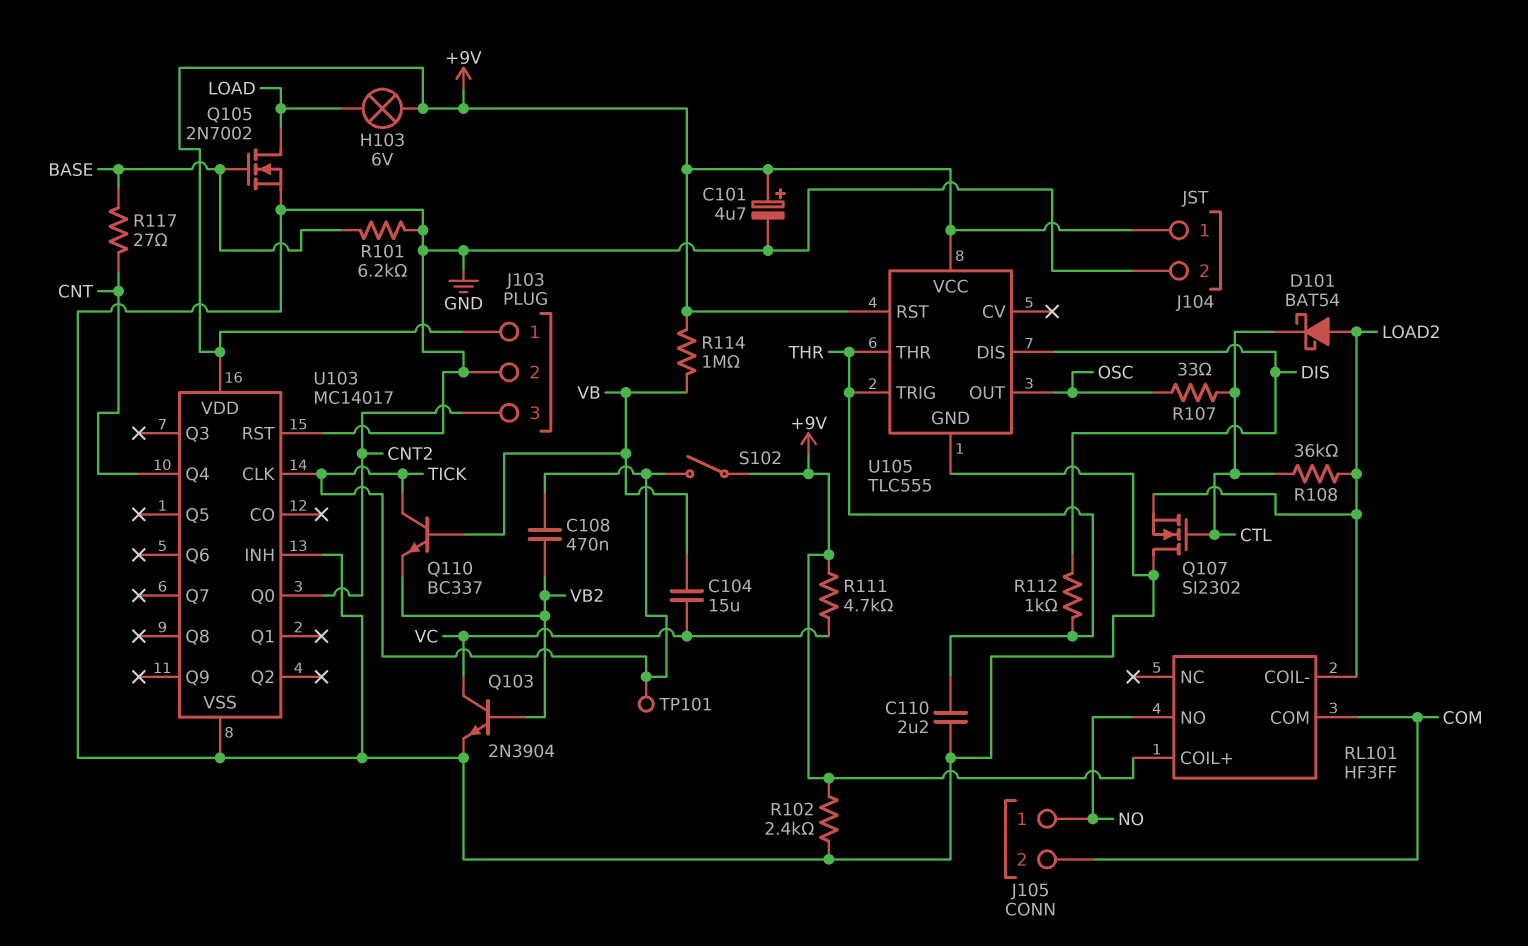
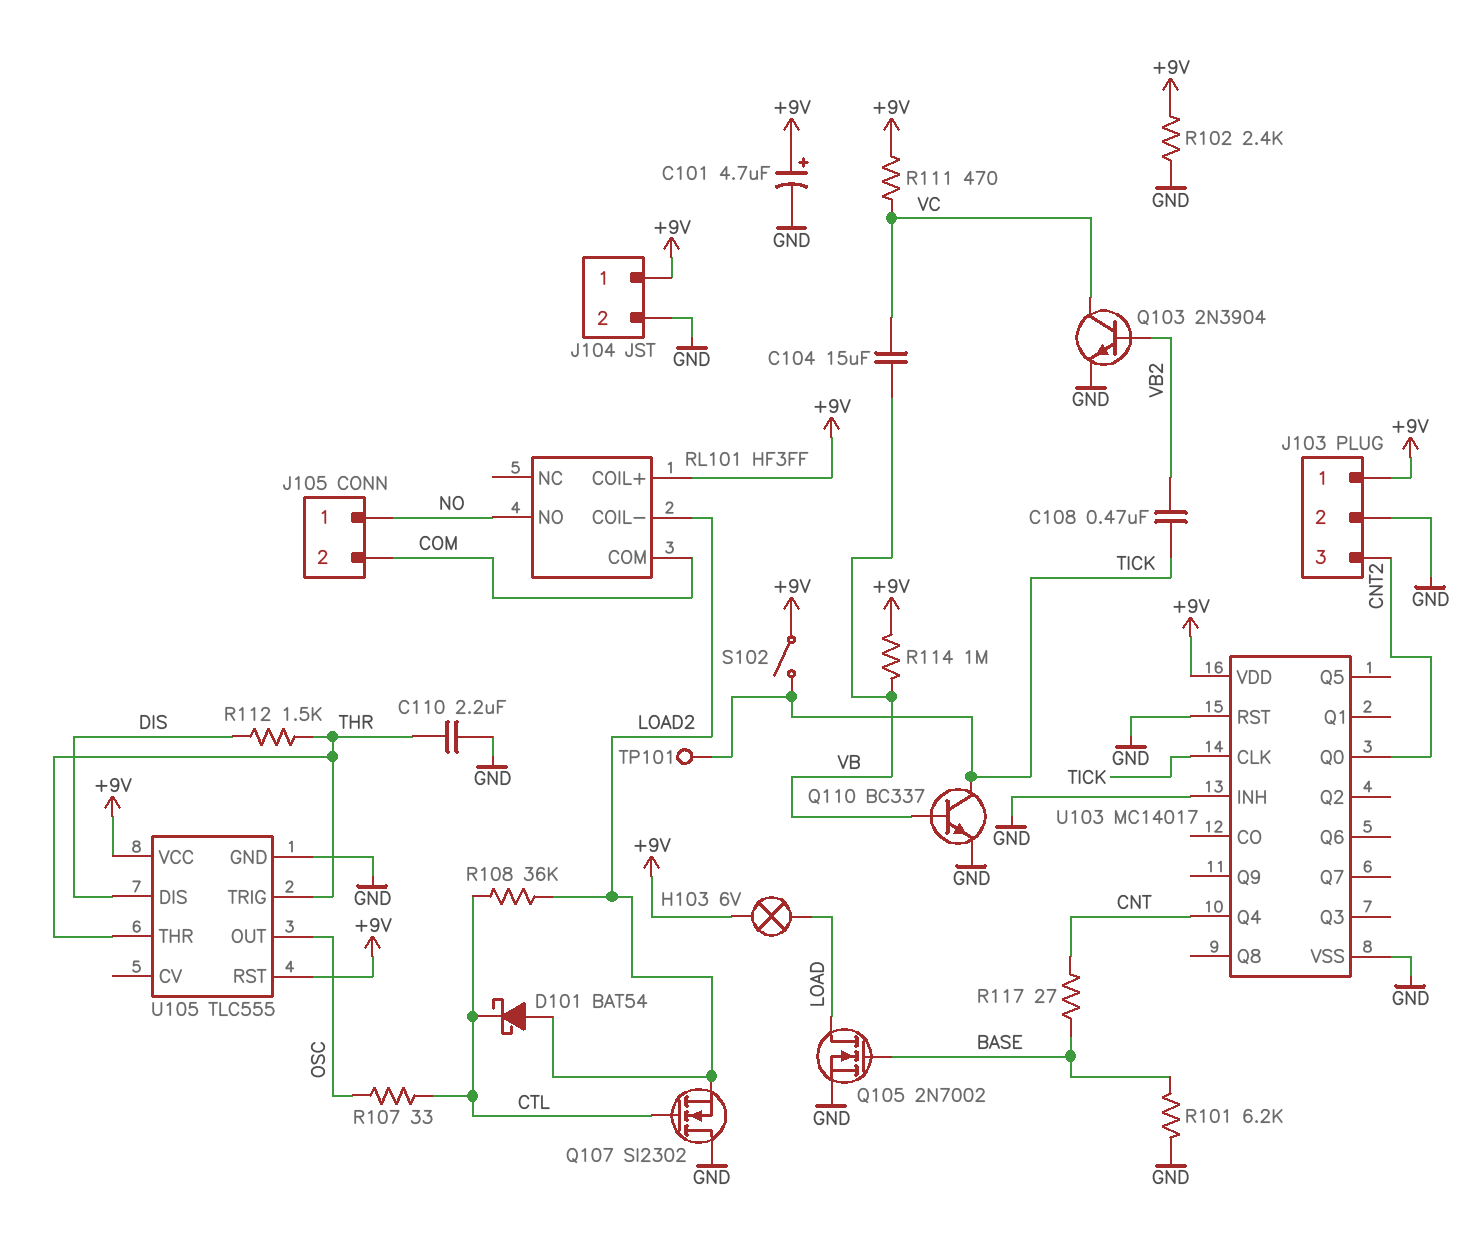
Q110: NPN BC337 (B VB, C TICK, E VB2) -> NPN BC337 (B VB, C TICK, E GND)
R111: 4.7k (+9V, VC) -> 470 (+9V, VC)
R112: 1k (DIS, THR) -> 1.5k (DIS, THR)

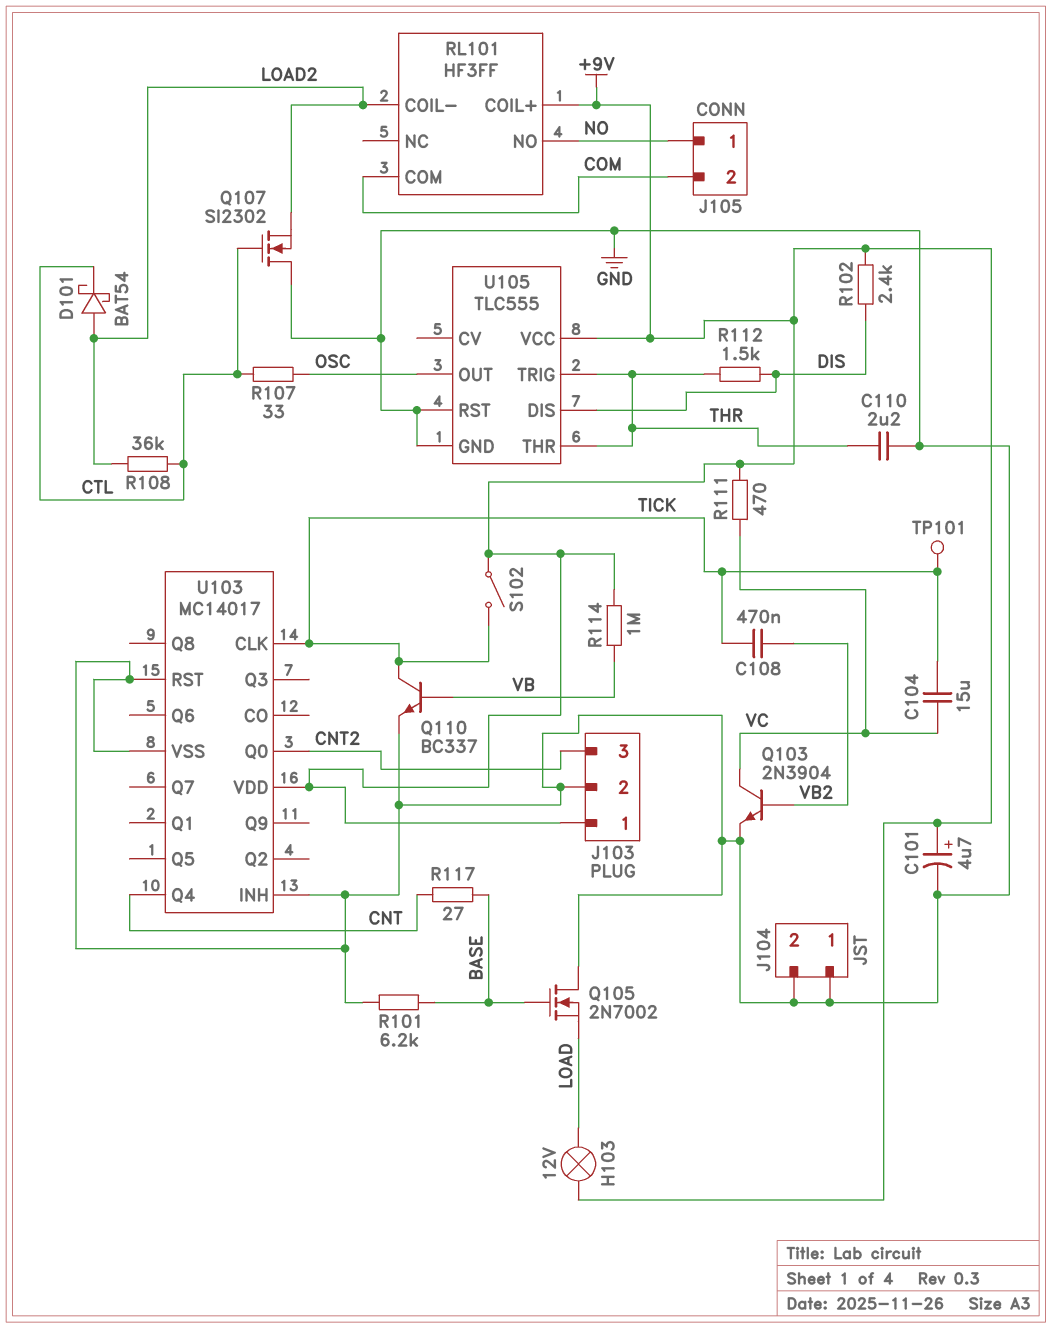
C104: 15uF (VB, VC) -> 15uF (TICK, VC)
H103: lamp 6V (+9V, LOAD) -> lamp 12V (+9V, LOAD)
J104 pin 1: +9V -> GND
Q105: NMOS 2N7002 (G BASE, D LOAD, S GND) -> NMOS 2N7002 (G BASE, D GND, S LOAD)
R102: 2.4k (+9V, GND) -> 2.4k (+9V, DIS)
U105 pin RST: +9V -> GND

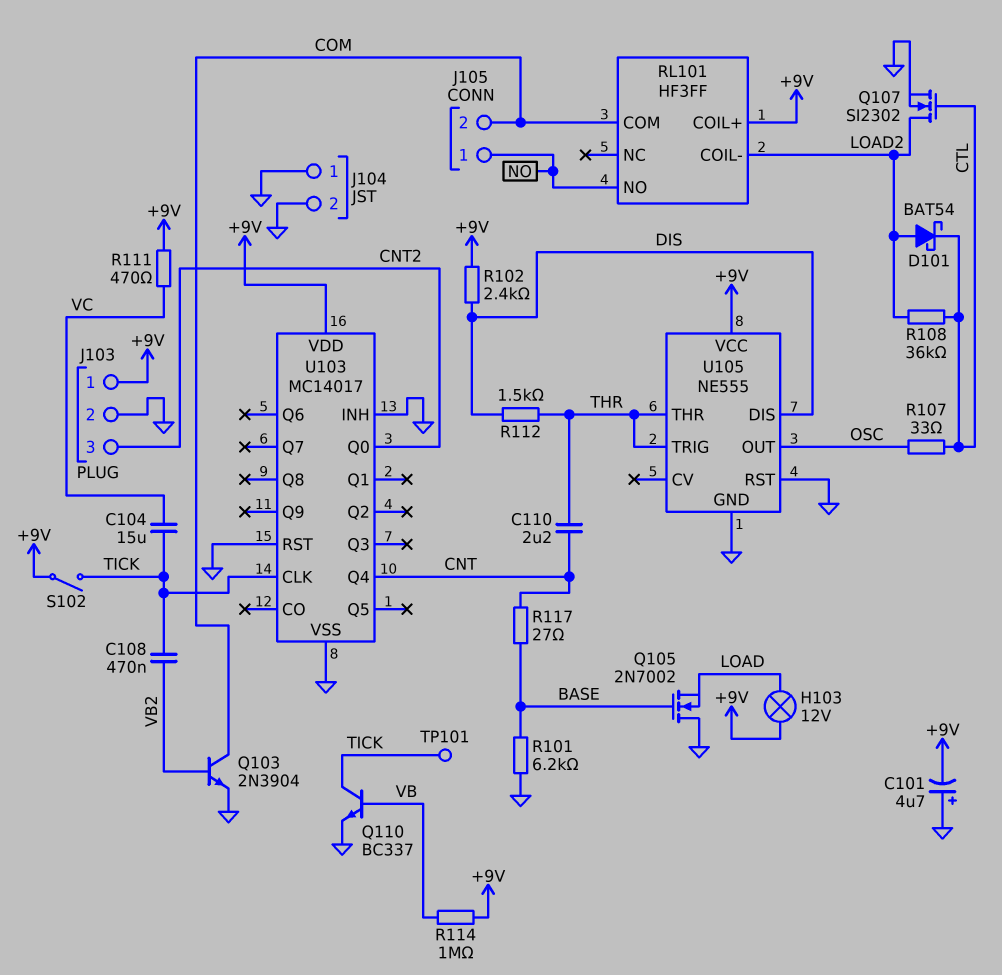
C101: 4.7uF (plus +9V, minus GND) -> 4.7uF (plus GND, minus +9V)
C110: 2.2uF (GND, THR) -> 2.2uF (CNT, THR)
Q103: NPN 2N3904 (B VB2, C VC, E GND) -> NPN 2N3904 (B VB2, C COM, E GND)
Q107: NMOS SI2302 (G CTL, D GND, S LOAD2) -> NMOS SI2302 (G CTL, D LOAD2, S GND)
U105: TLC555 -> NE555

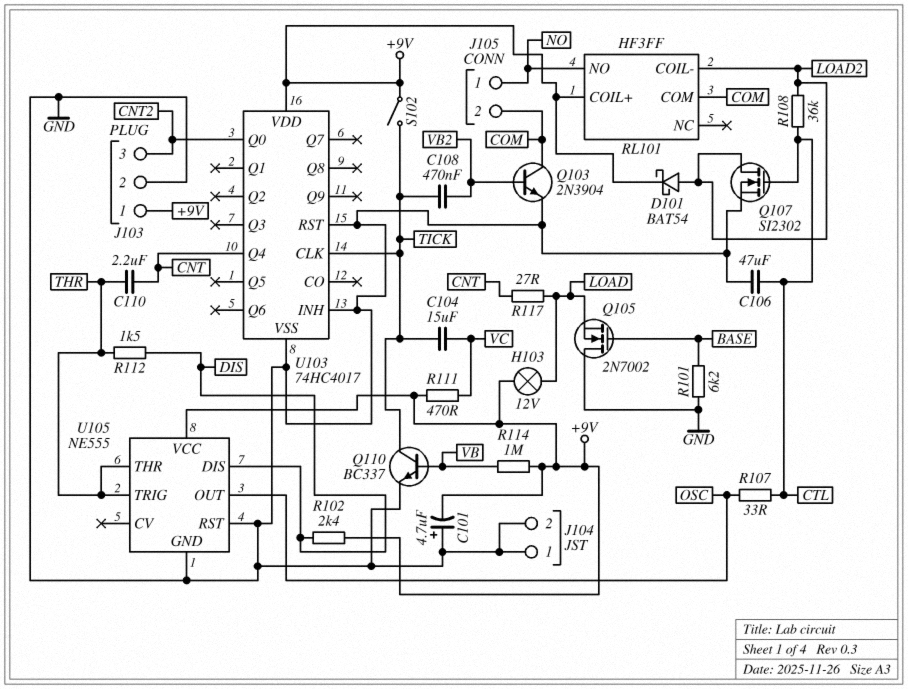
C106: none -> 47uF (CTL, GND)
D101: schottky BAT54 (A LOAD2, K CTL) -> schottky BAT54 (A LOAD2, K +9V)
R117: 27 (BASE, CNT) -> 27 (CNT, LOAD)
TP101: test point (TICK) -> none
U103: MC14017 -> 74HC4017

